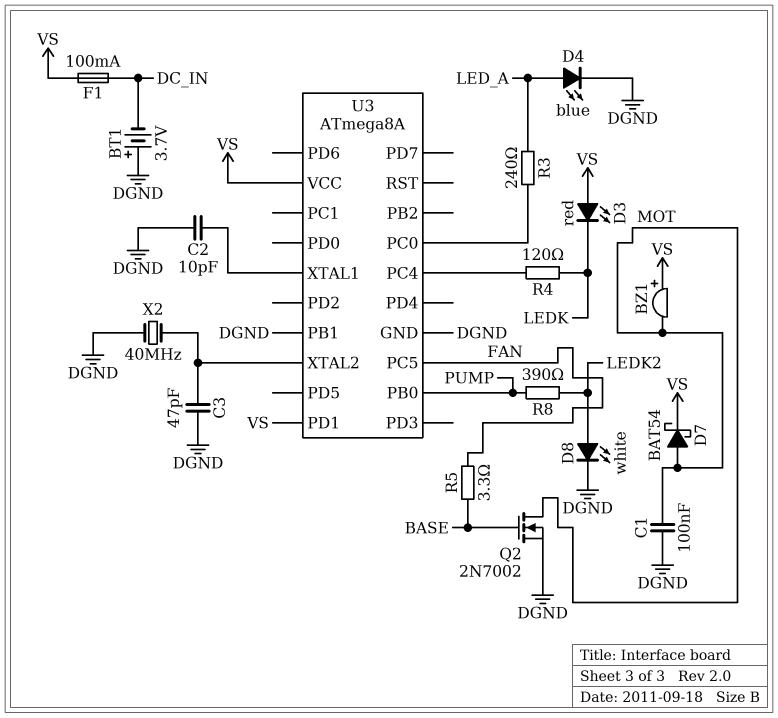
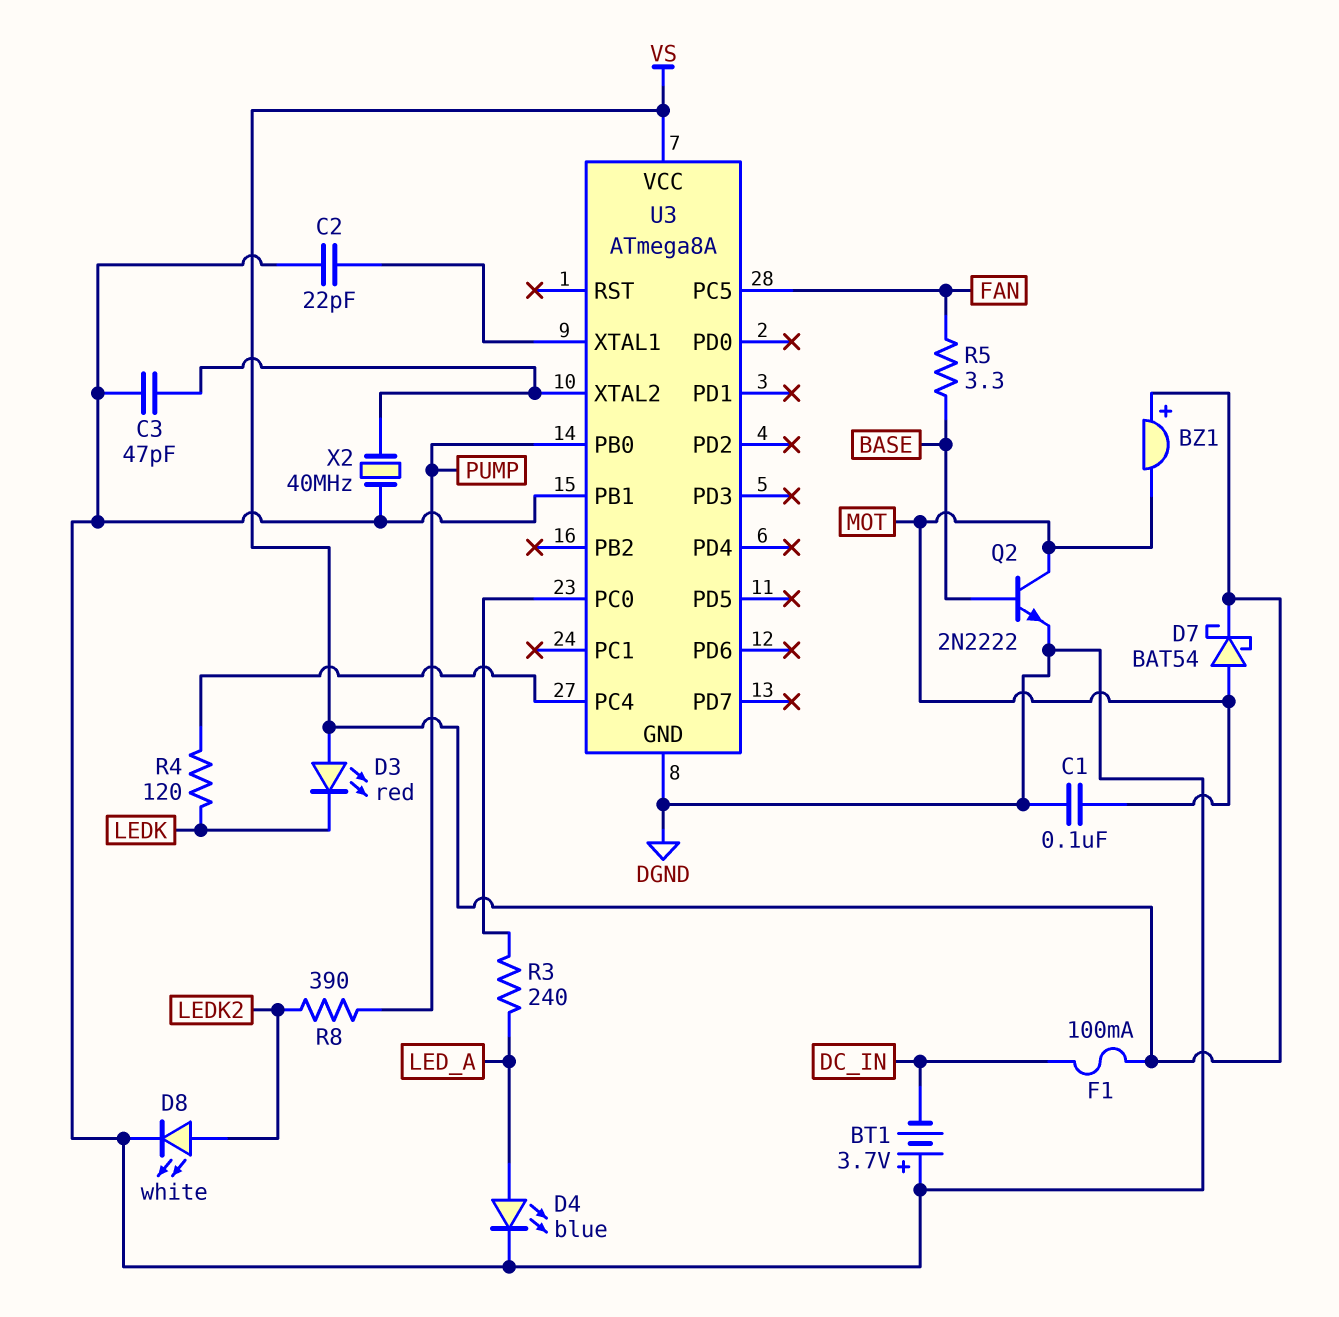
C2: 10pF (DGND, U3/XTAL1) -> 22pF (DGND, U3/XTAL1)
Q2: NMOS 2N7002 (G BASE, D MOT, S DGND) -> NPN 2N2222 (B BASE, C MOT, E DGND)
U3 pin PD1: VS -> none

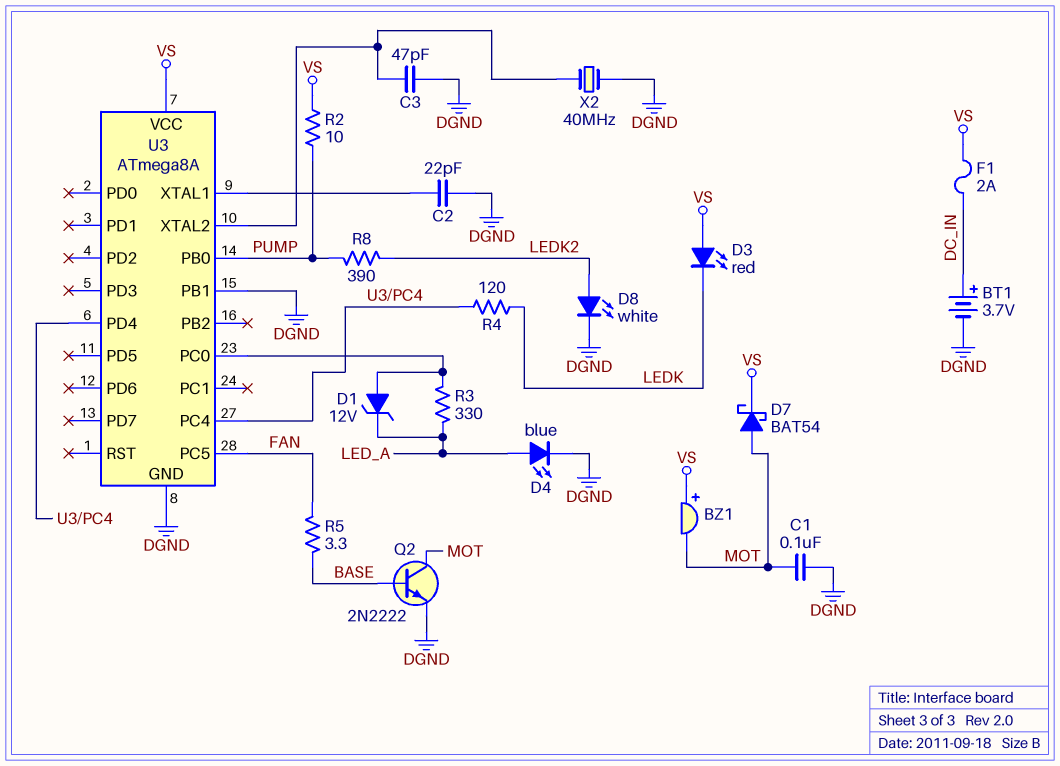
BT1: 3.7V (plus DGND, minus DC_IN) -> 3.7V (plus DC_IN, minus DGND)
D1: none -> zener 12V (A U3/PC0, K LED_A)
F1: 100mA (DC_IN, VS) -> 2A (DC_IN, VS)
R2: none -> 10 (PUMP, VS)
R3: 240 (LED_A, U3/PC0) -> 330 (LED_A, U3/PC0)
U3 pin PD4: none -> U3/PC4

